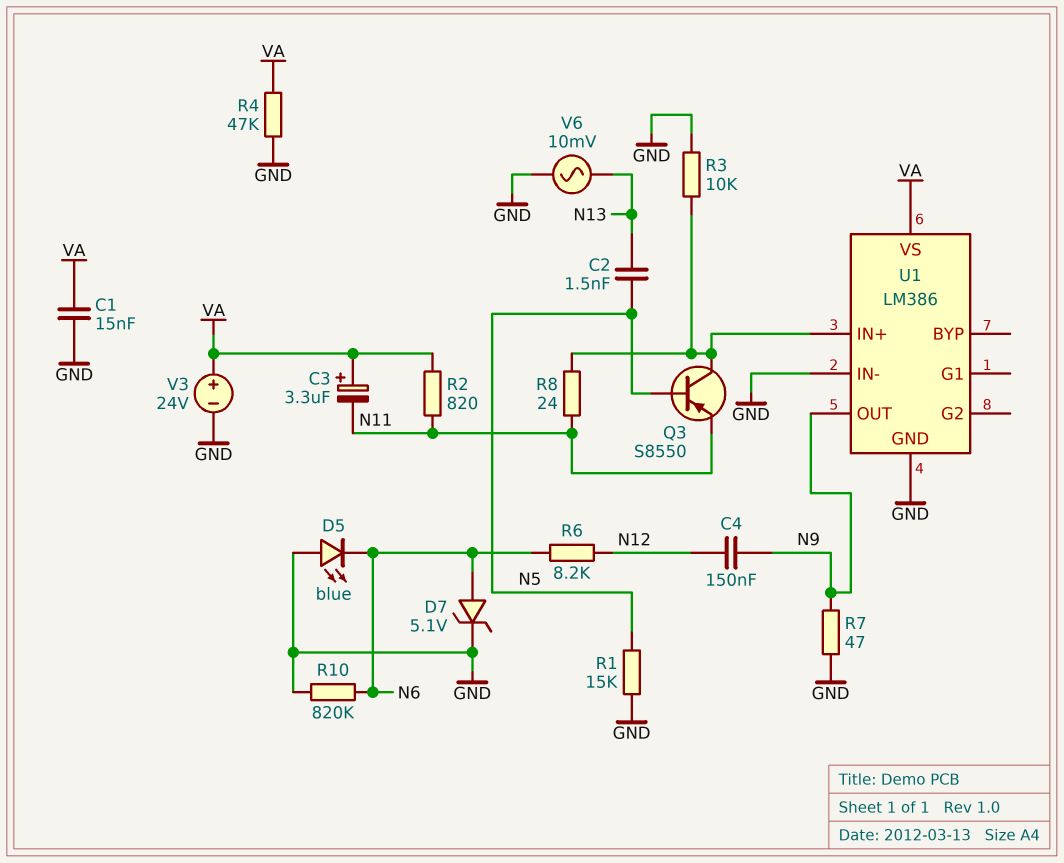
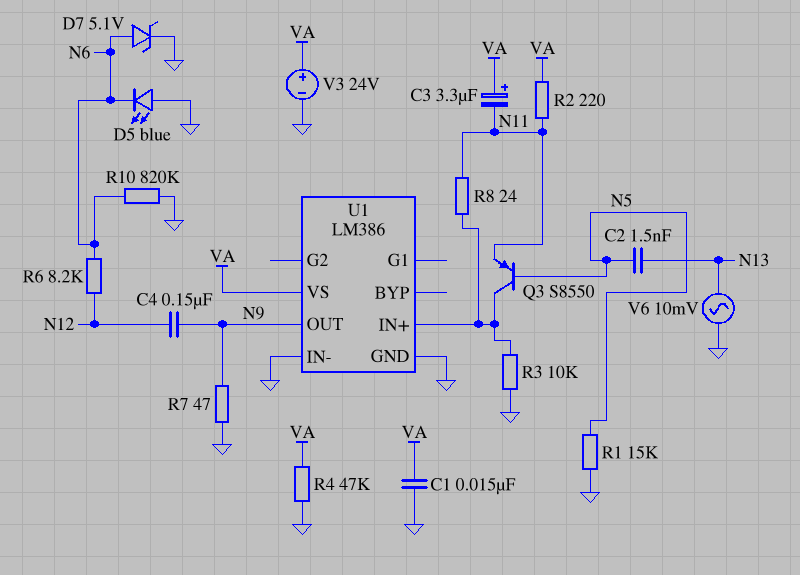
R2: 820 (N11, VA) -> 220 (N11, VA)

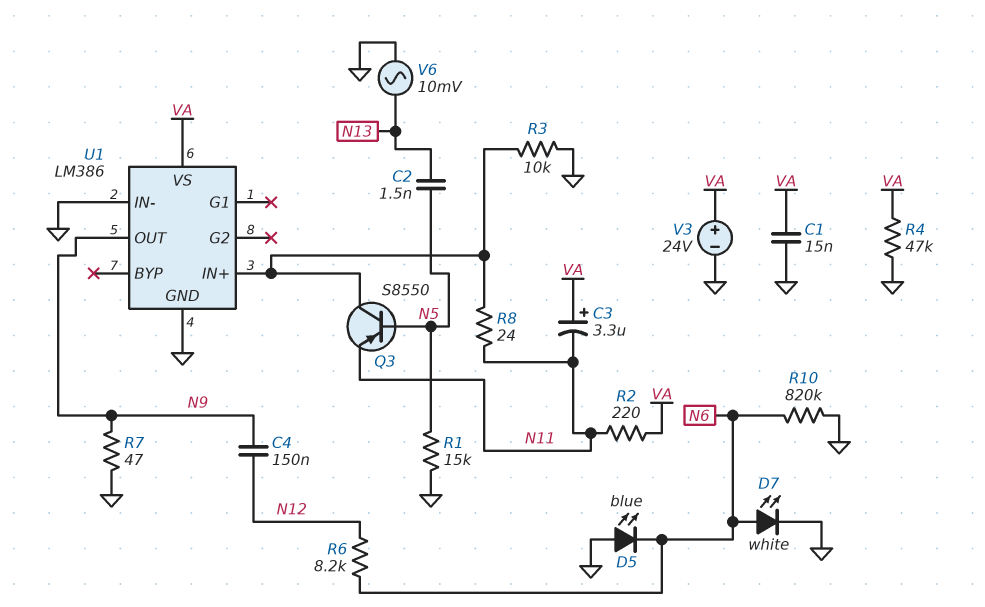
D7: zener 5.1V (A N6, K GND) -> LED white (A N6, K GND)

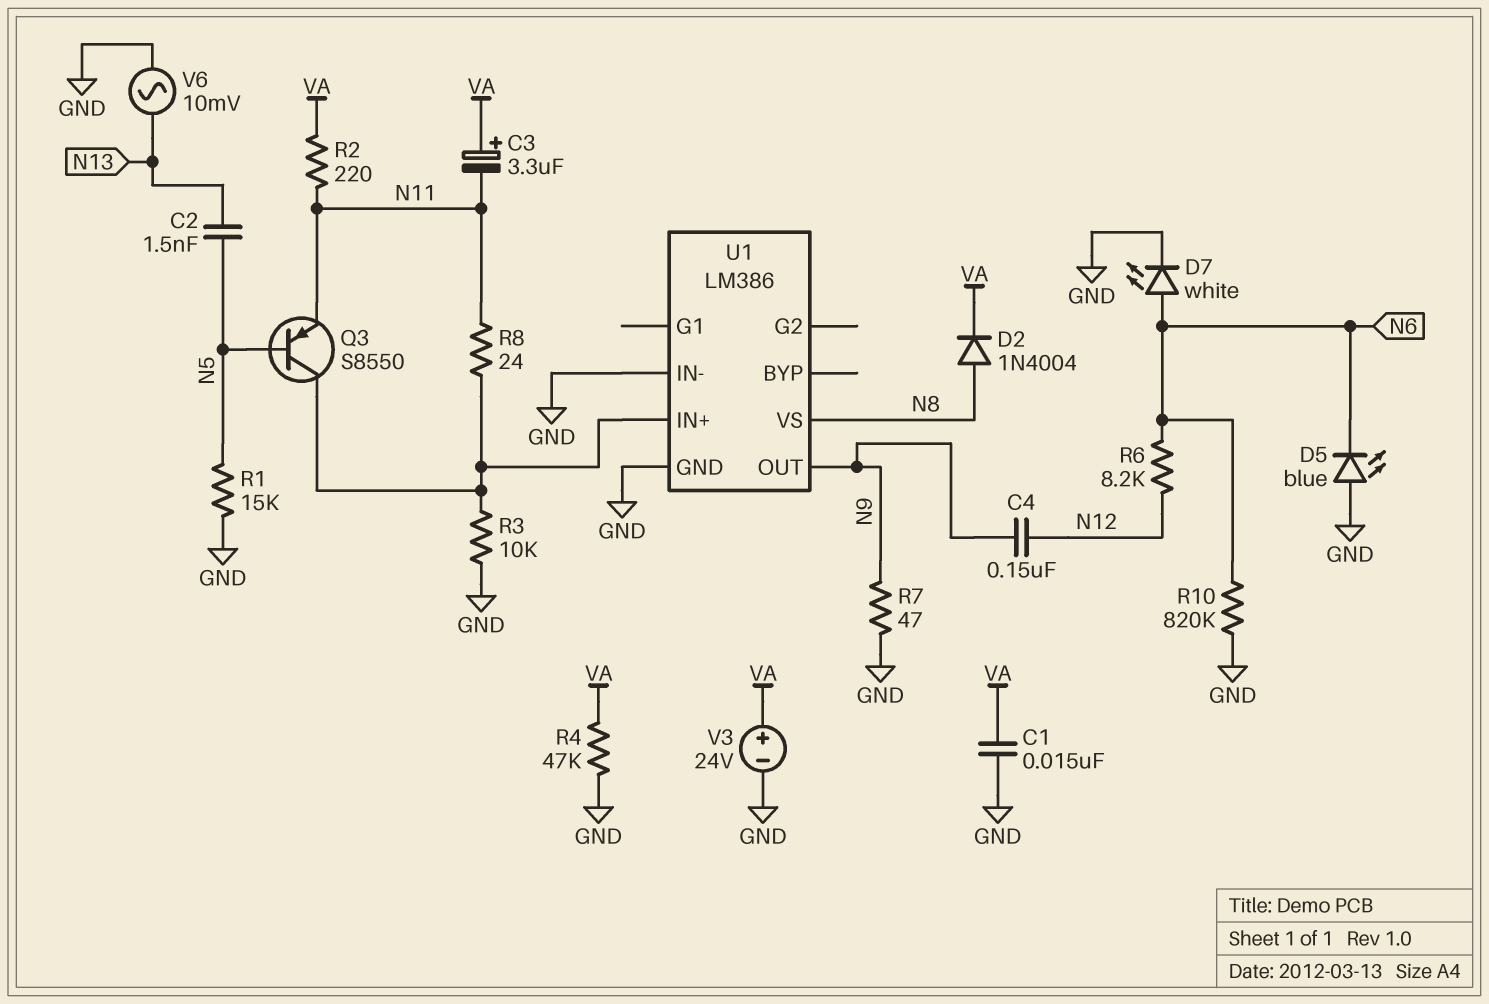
D2: none -> diode 1N4004 (A N8, K VA)
U1 pin VS: VA -> N8

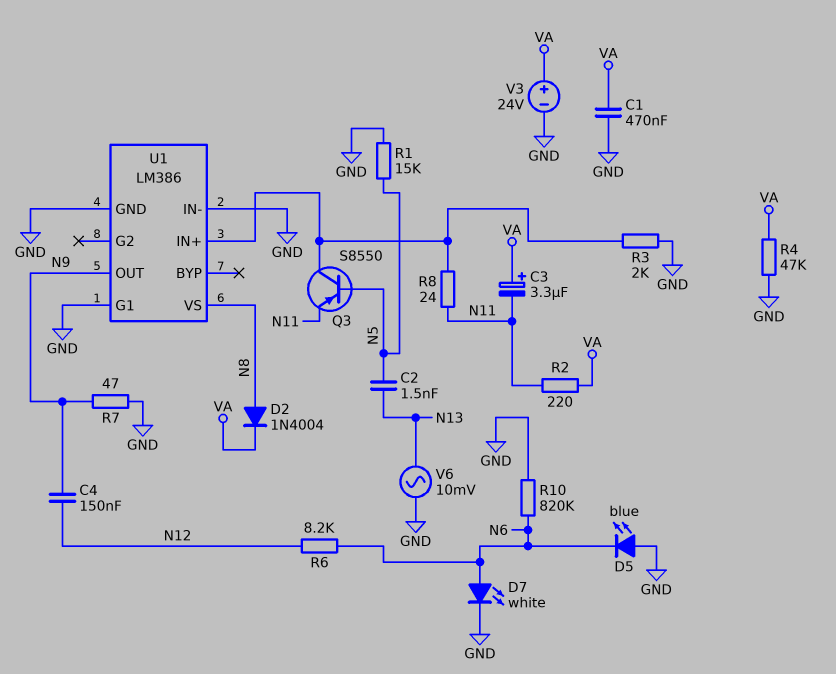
C1: 15nF (GND, VA) -> 470nF (GND, VA)
R3: 10k (GND, U1/IN+) -> 2k (GND, U1/IN+)
U1 pin G1: none -> GND

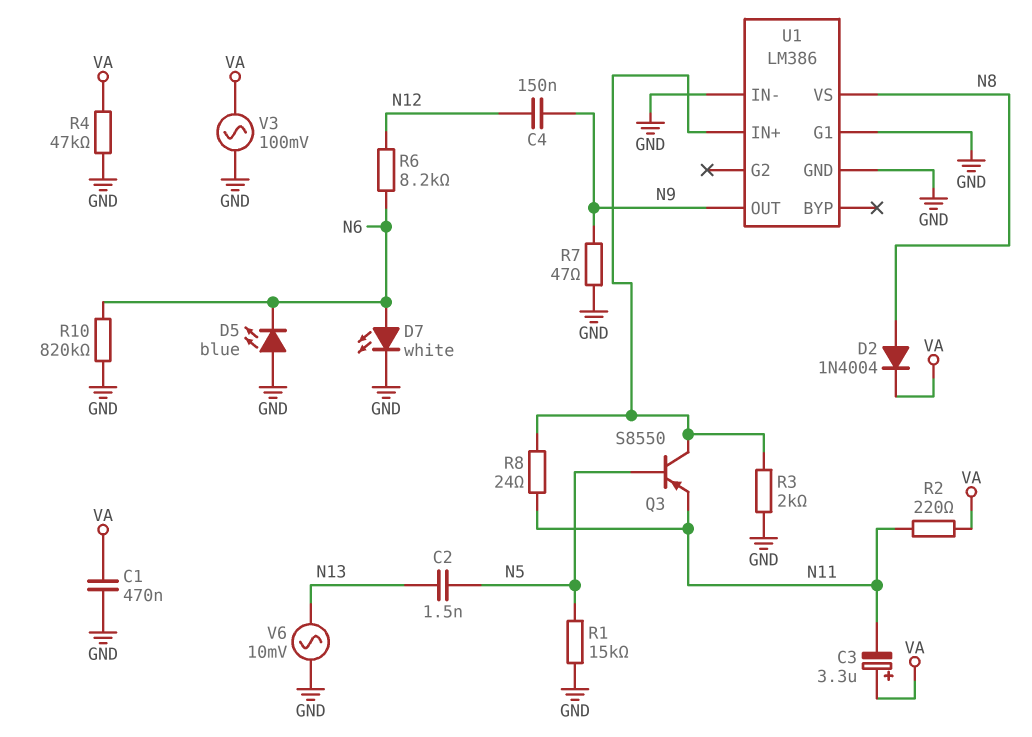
V3: 24V (plus VA, minus GND) -> AC 100mV (GND, VA)

